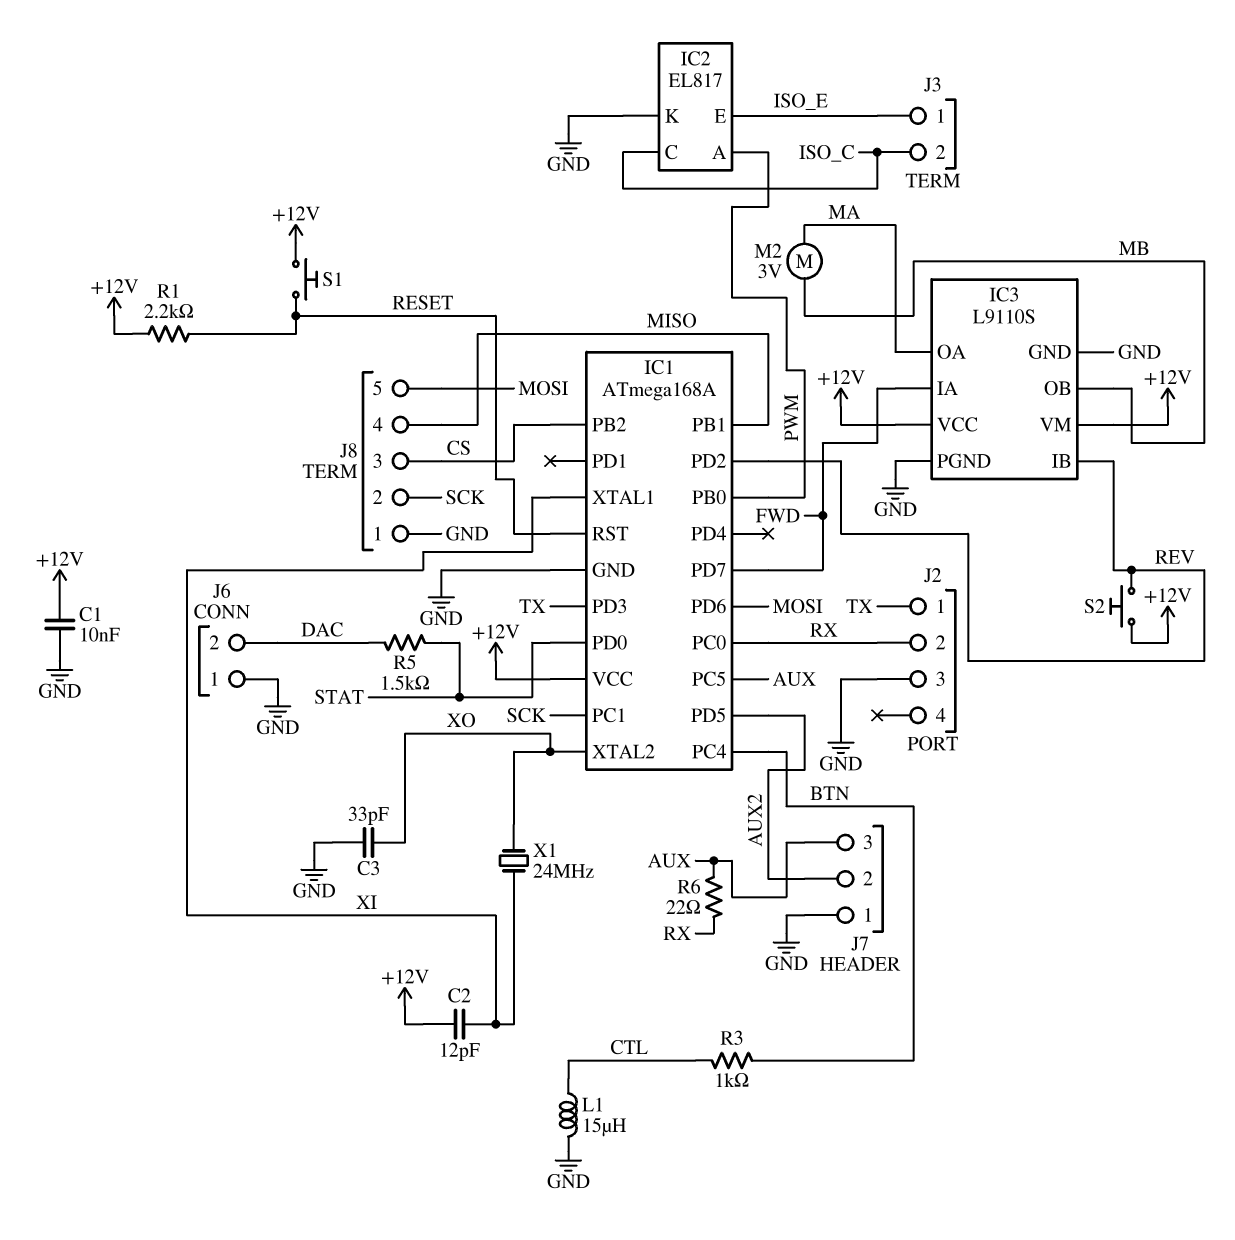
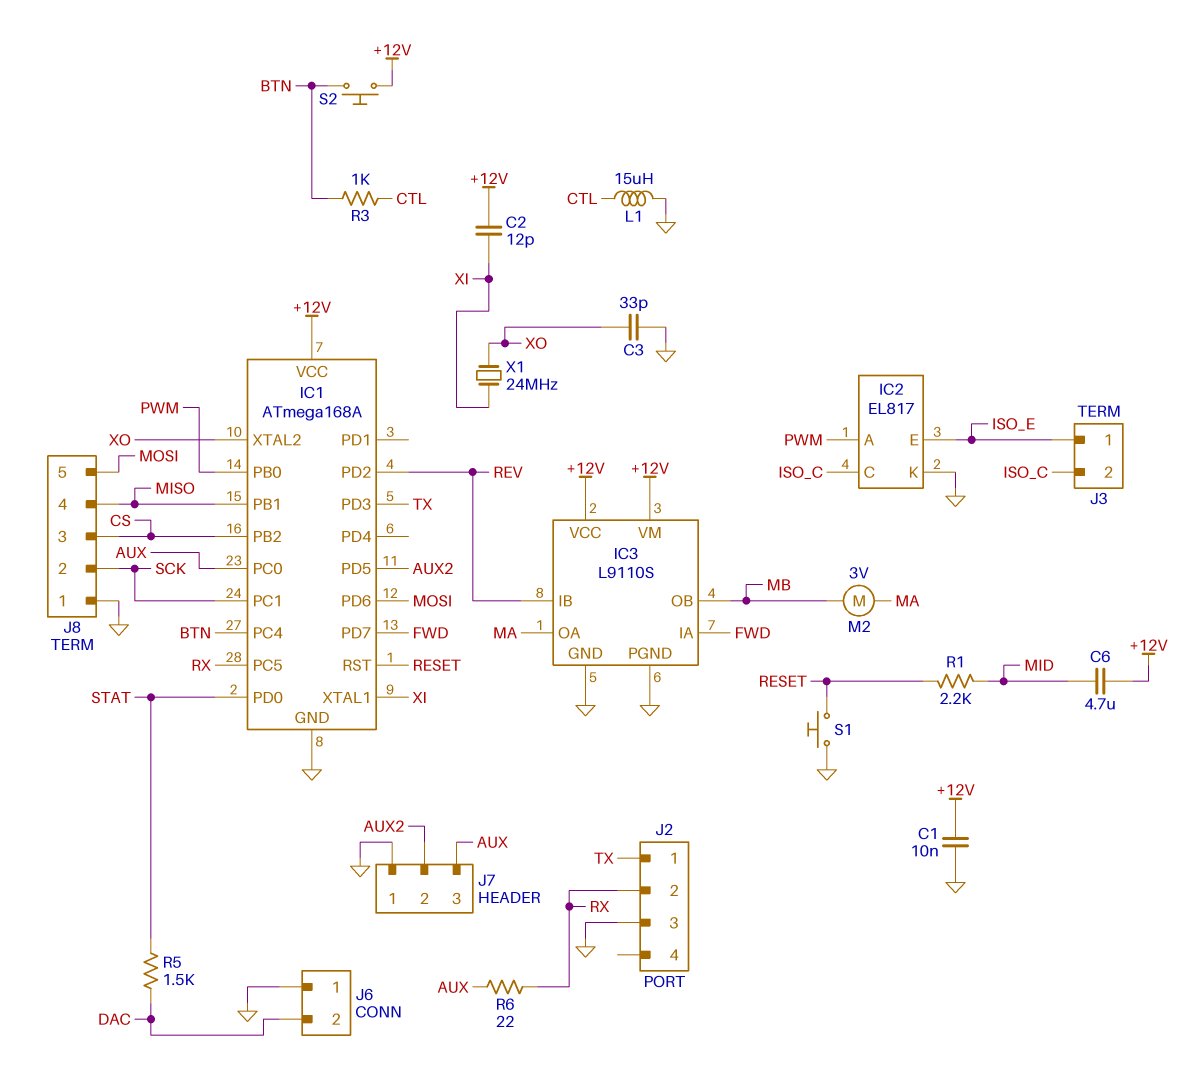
C6: none -> 4.7uF (+12V, MID)
IC1 pin PC0: RX -> AUX
IC1 pin PC5: AUX -> RX
R1: 2.2k (+12V, RESET) -> 2.2k (MID, RESET)
S1: button (+12V, RESET) -> button (GND, RESET)
S2: button (+12V, REV) -> button (+12V, BTN)

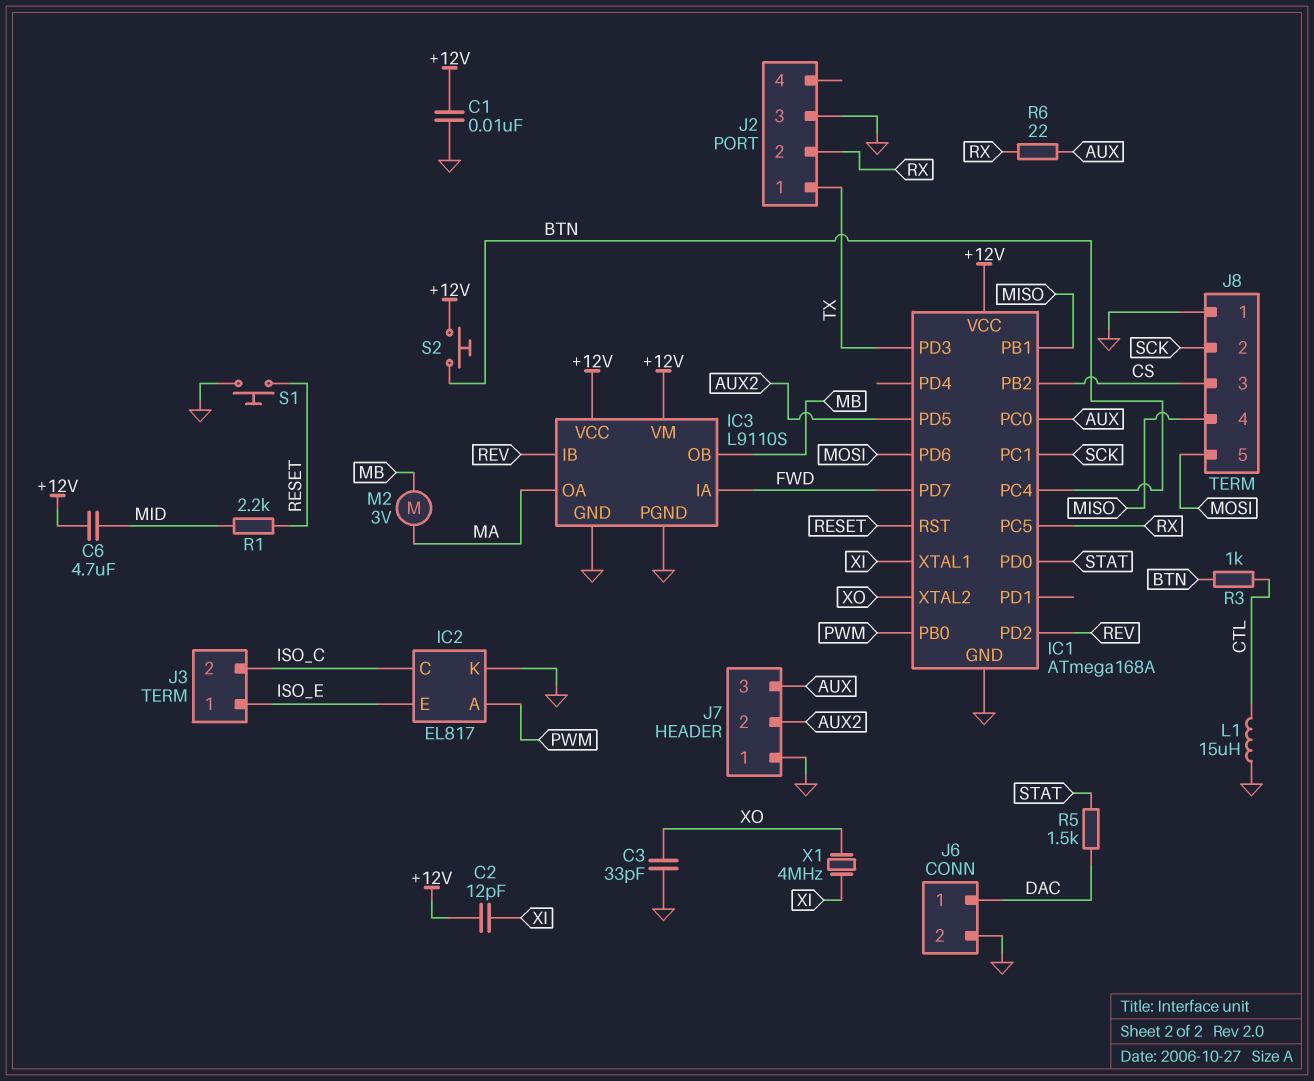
J6 pin 1: GND -> DAC
J6 pin 2: DAC -> GND
X1: 24MHz (XI, XO) -> 4MHz (XI, XO)

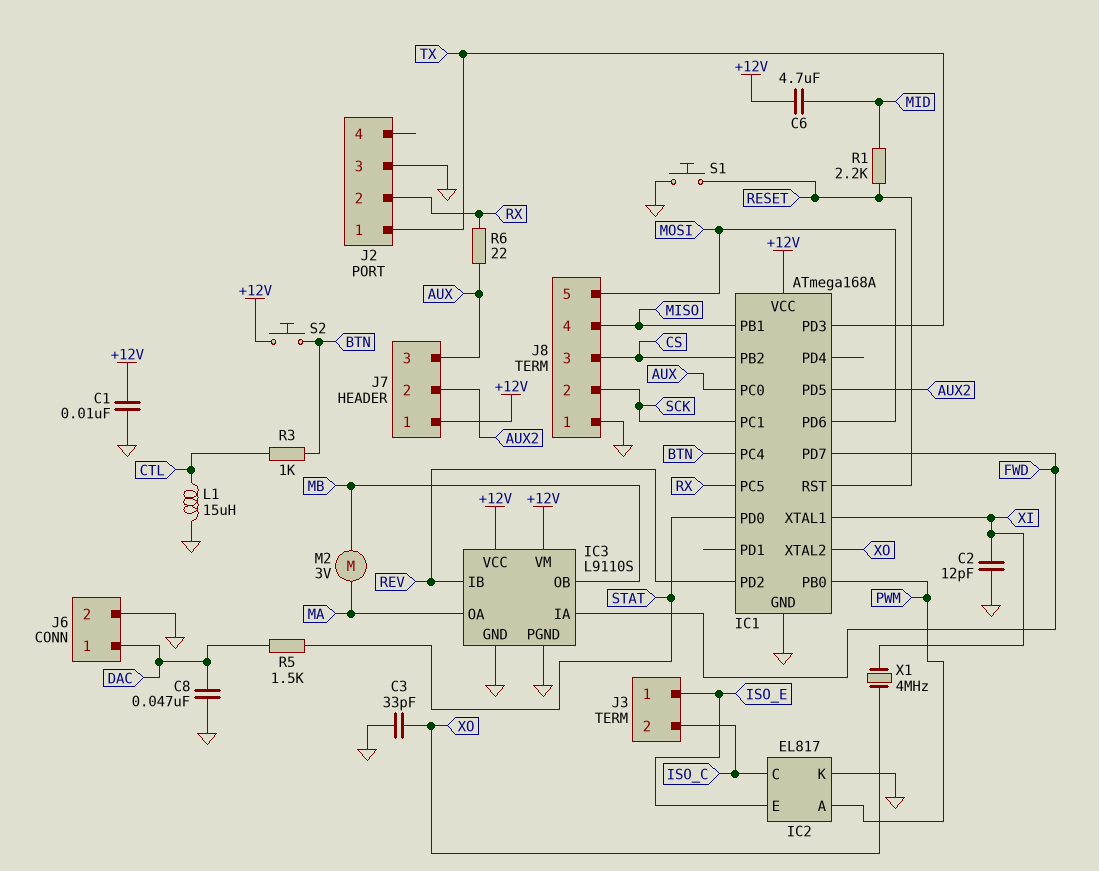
C2: 12pF (+12V, XI) -> 12pF (GND, XI)
C8: none -> 47nF (DAC, GND)
J7 pin 1: GND -> +12V

